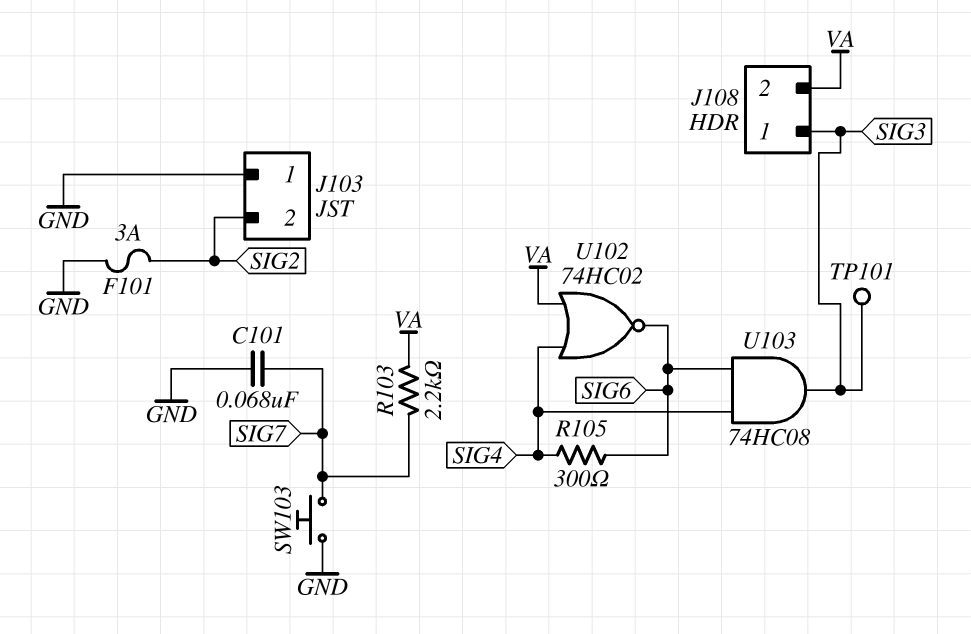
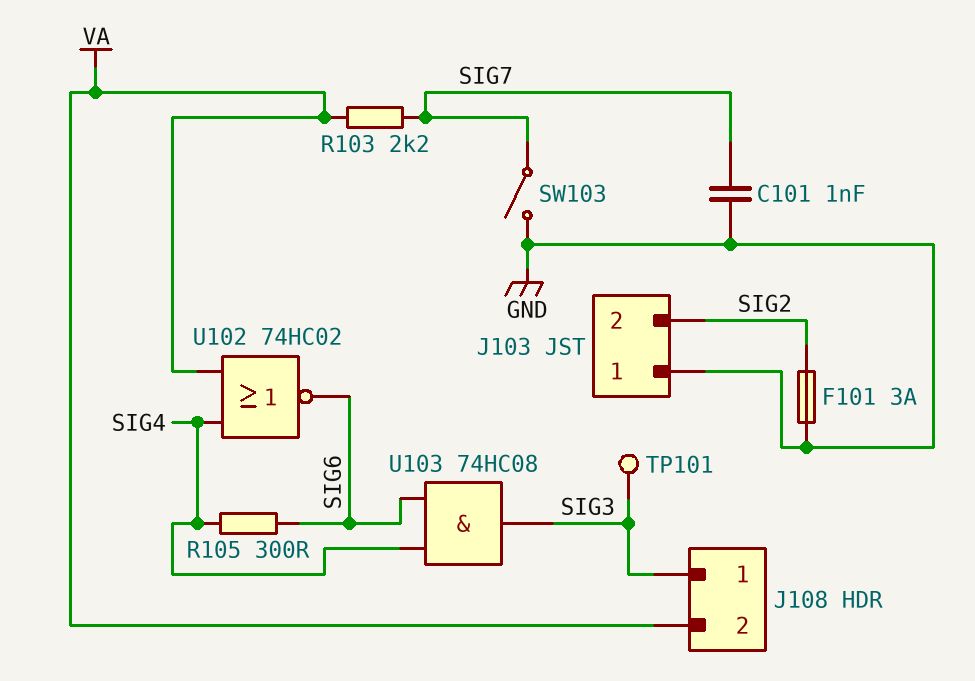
C101: 68nF (GND, SIG7) -> 1nF (GND, SIG7)
SW103: button (GND, SIG7) -> switch (GND, SIG7)

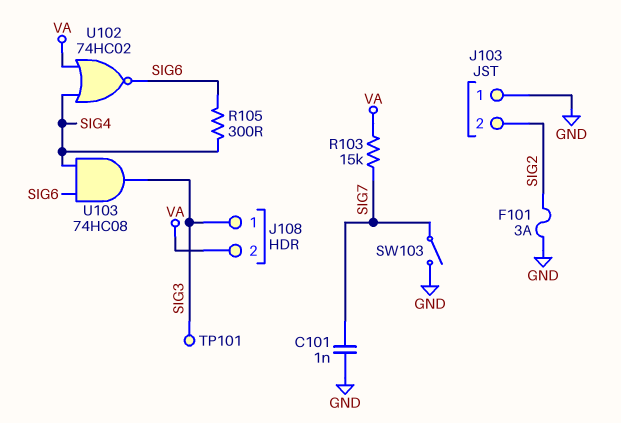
R103: 2.2k (SIG7, VA) -> 15k (SIG7, VA)

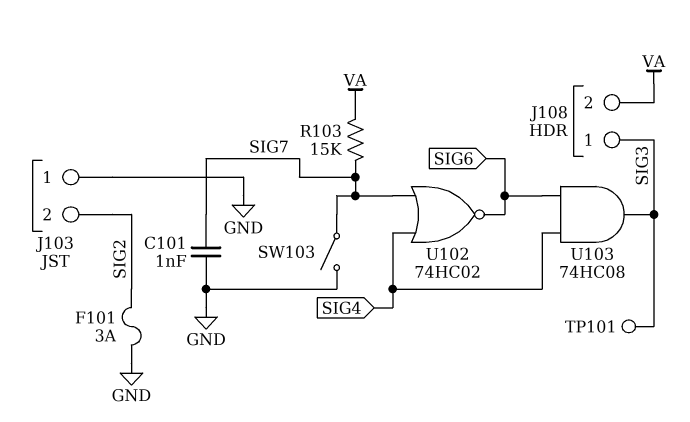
R105: 300 (SIG4, SIG6) -> none
U102: NOR 74HC02 (in SIG4, in VA, out SIG6) -> NOR 74HC02 (in SIG4, in SIG7, out SIG6)

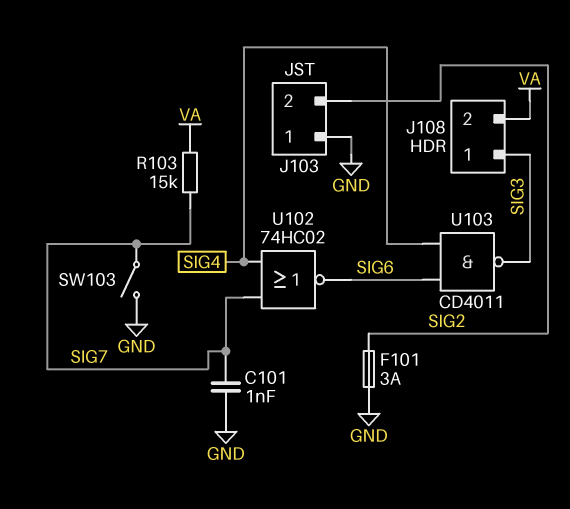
TP101: test point (SIG3) -> none
U103: AND 74HC08 (in SIG4, in SIG6, out SIG3) -> NAND CD4011 (in SIG4, in SIG6, out SIG3)

